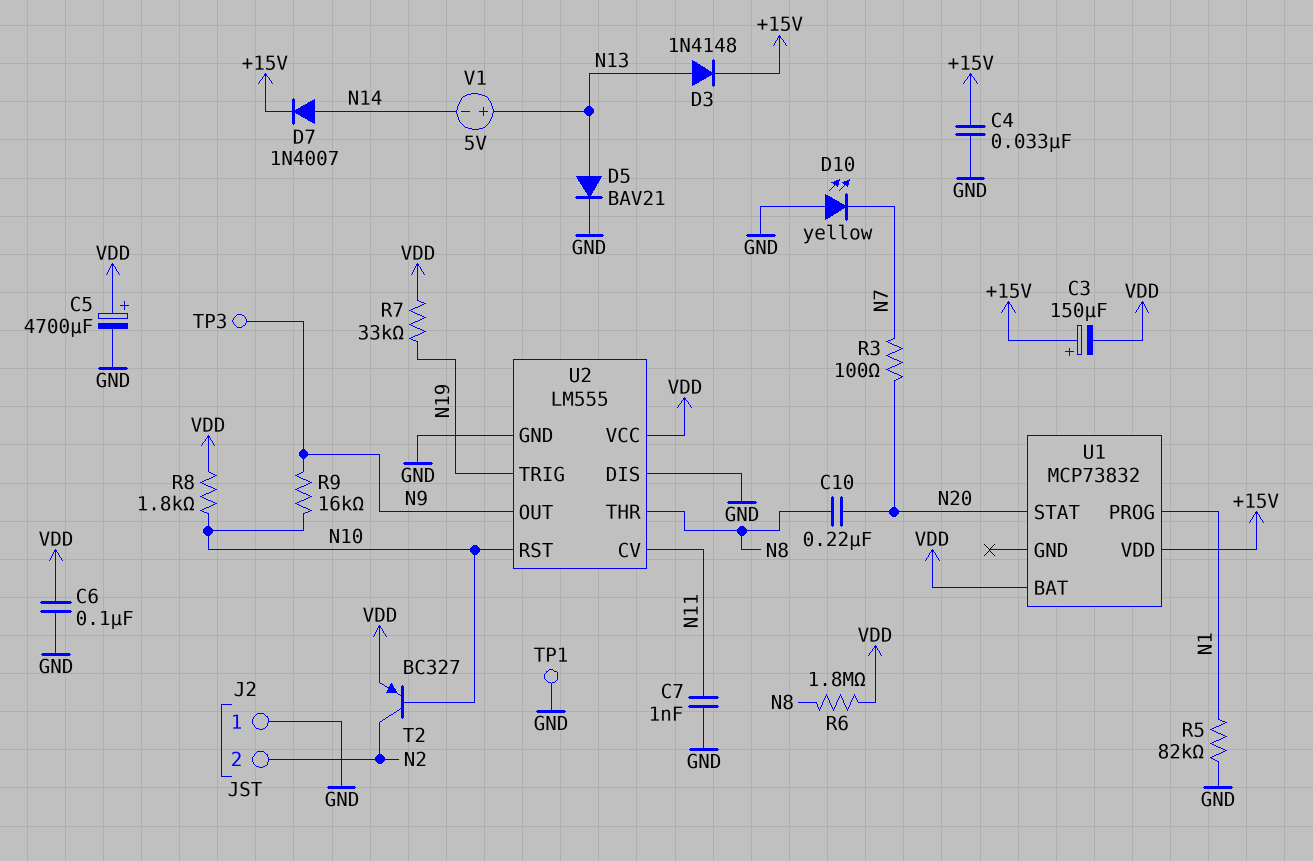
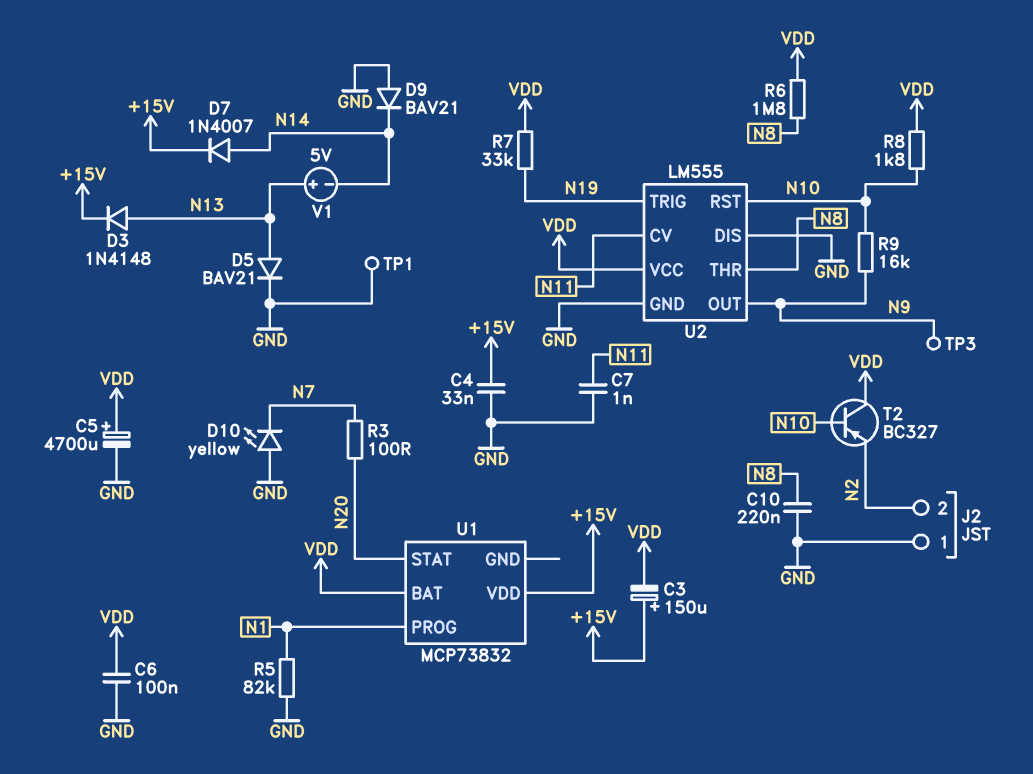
C10: 220nF (N8, N20) -> 220nF (GND, N8)
D9: none -> diode BAV21 (A GND, K N14)
T2: PNP BC327 (B N10, C N2, E VDD) -> PNP BC327 (B N10, C VDD, E N2)

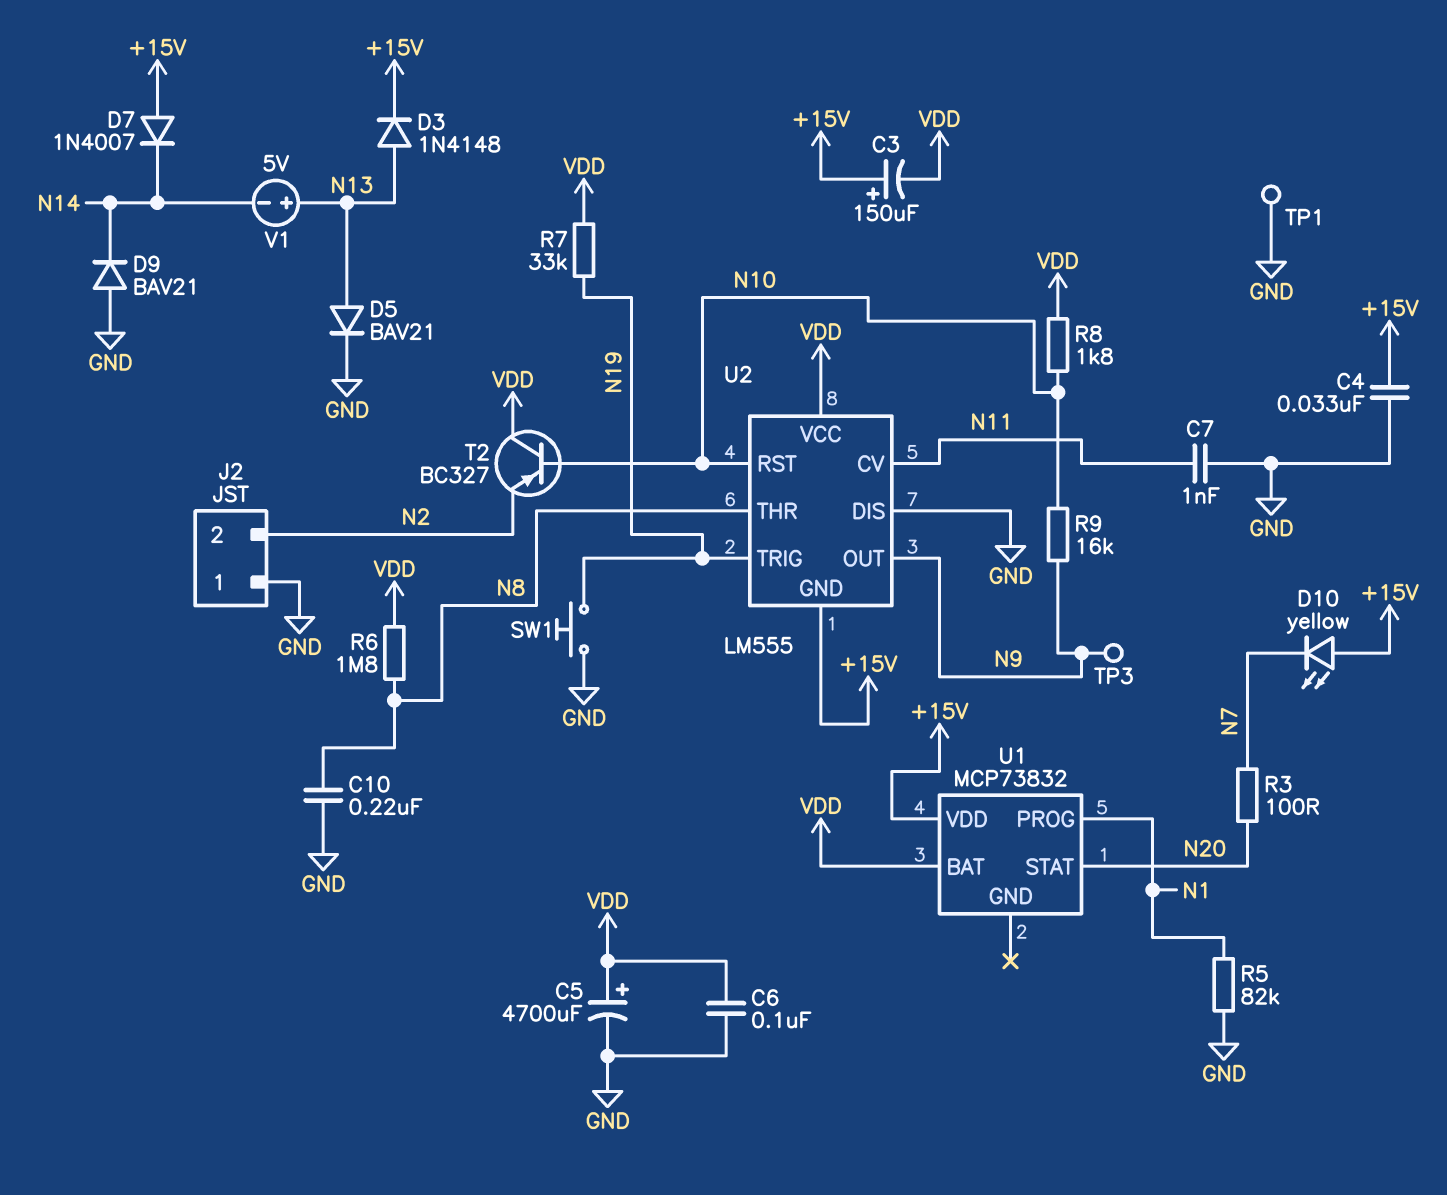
D7: diode 1N4007 (A N14, K +15V) -> diode 1N4007 (A +15V, K N14)
D10: LED yellow (A GND, K N7) -> LED yellow (A +15V, K N7)
SW1: none -> button (GND, N19)
U2 pin GND: GND -> +15V

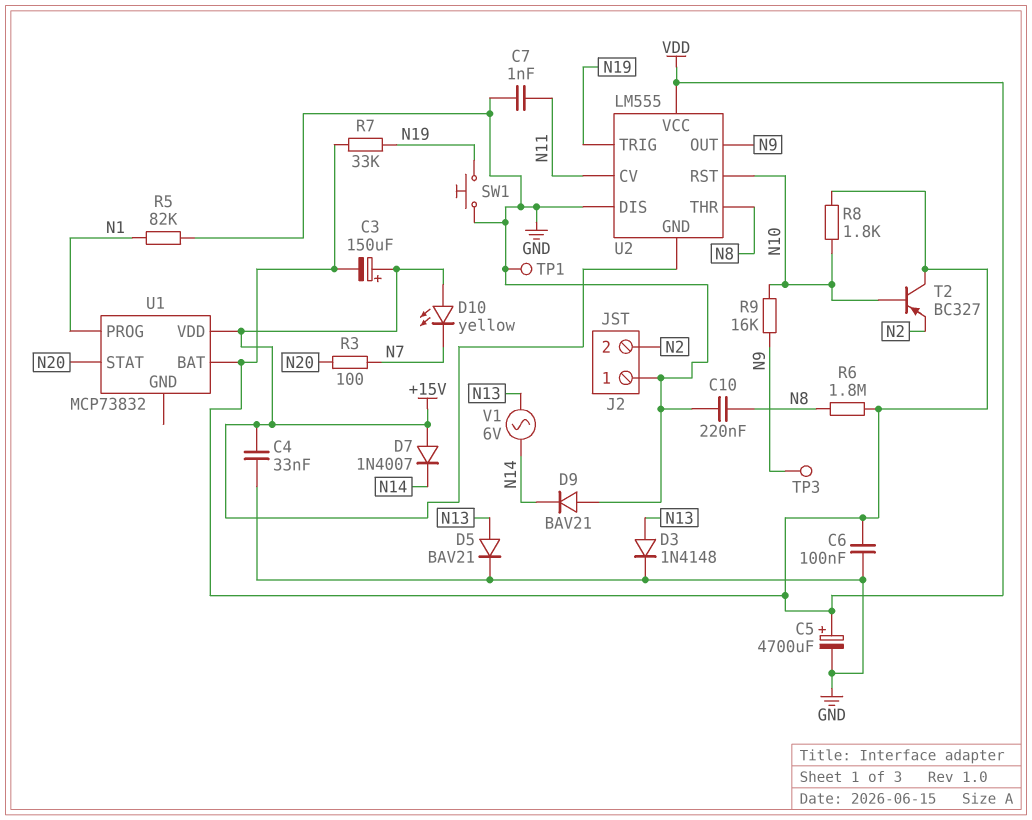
D3: diode 1N4148 (A N13, K +15V) -> diode 1N4148 (A N13, K GND)
V1: 5V (plus N13, minus N14) -> AC 6V (N13, N14)

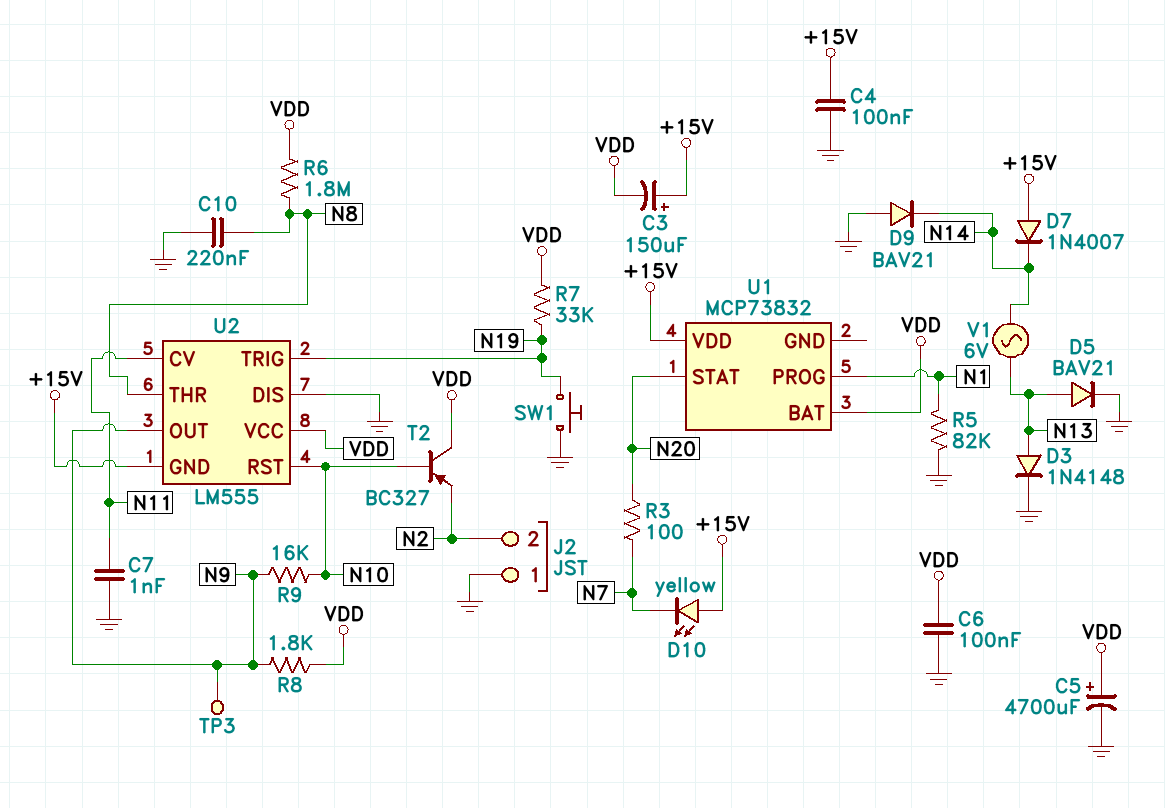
C4: 33nF (+15V, GND) -> 100nF (+15V, GND)
R8: 1.8k (N10, VDD) -> 1.8k (N9, VDD)
TP1: test point (GND) -> none

